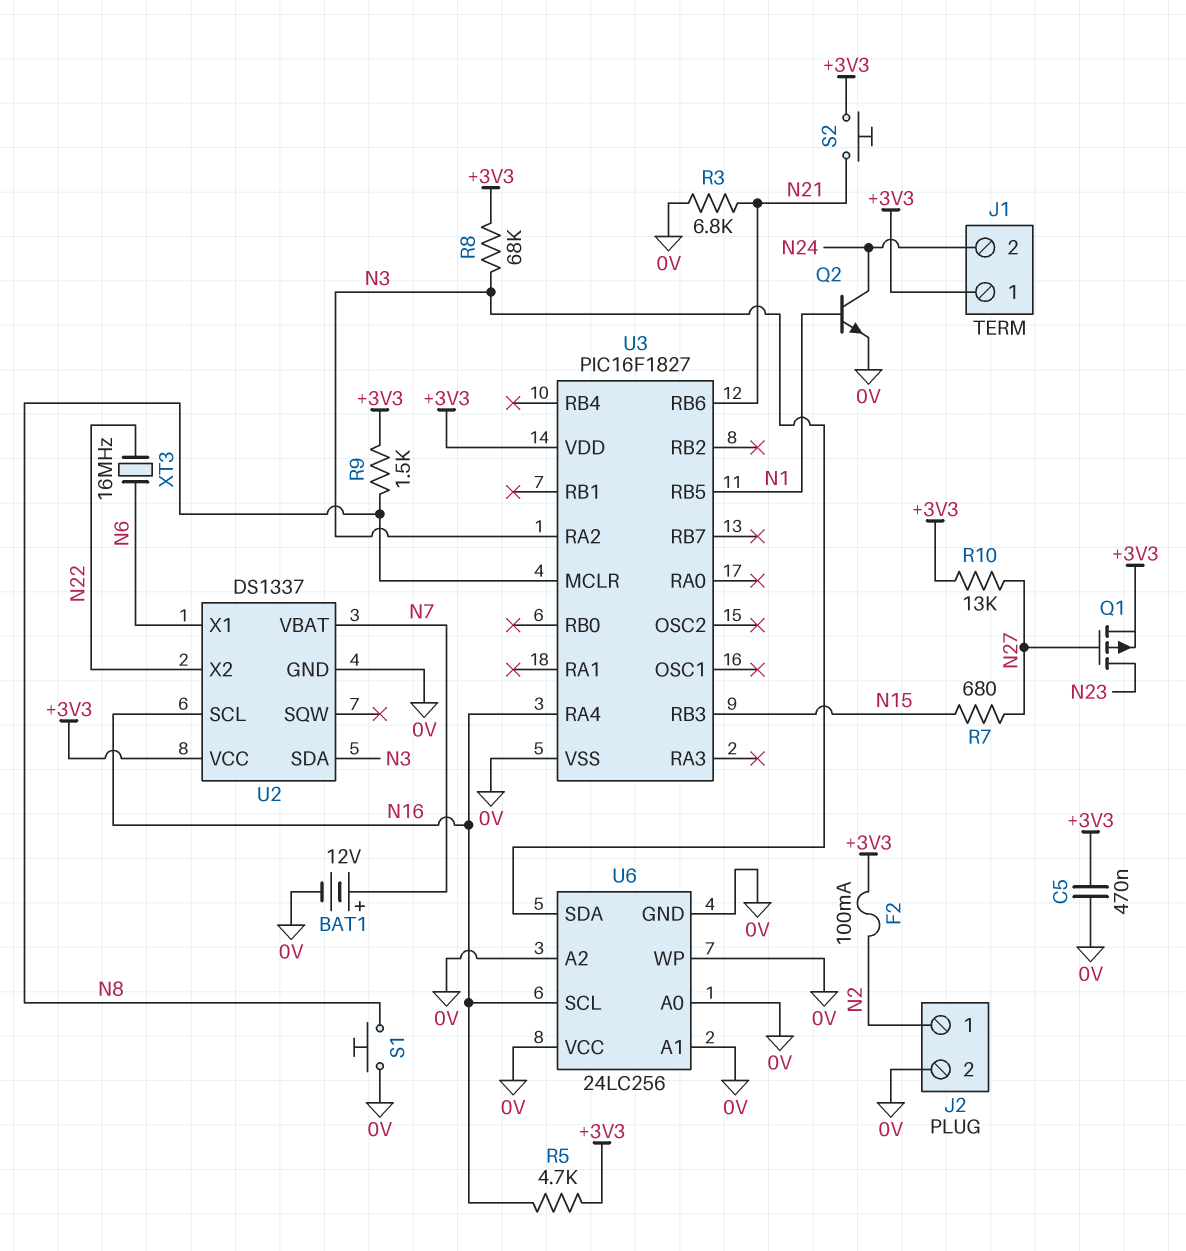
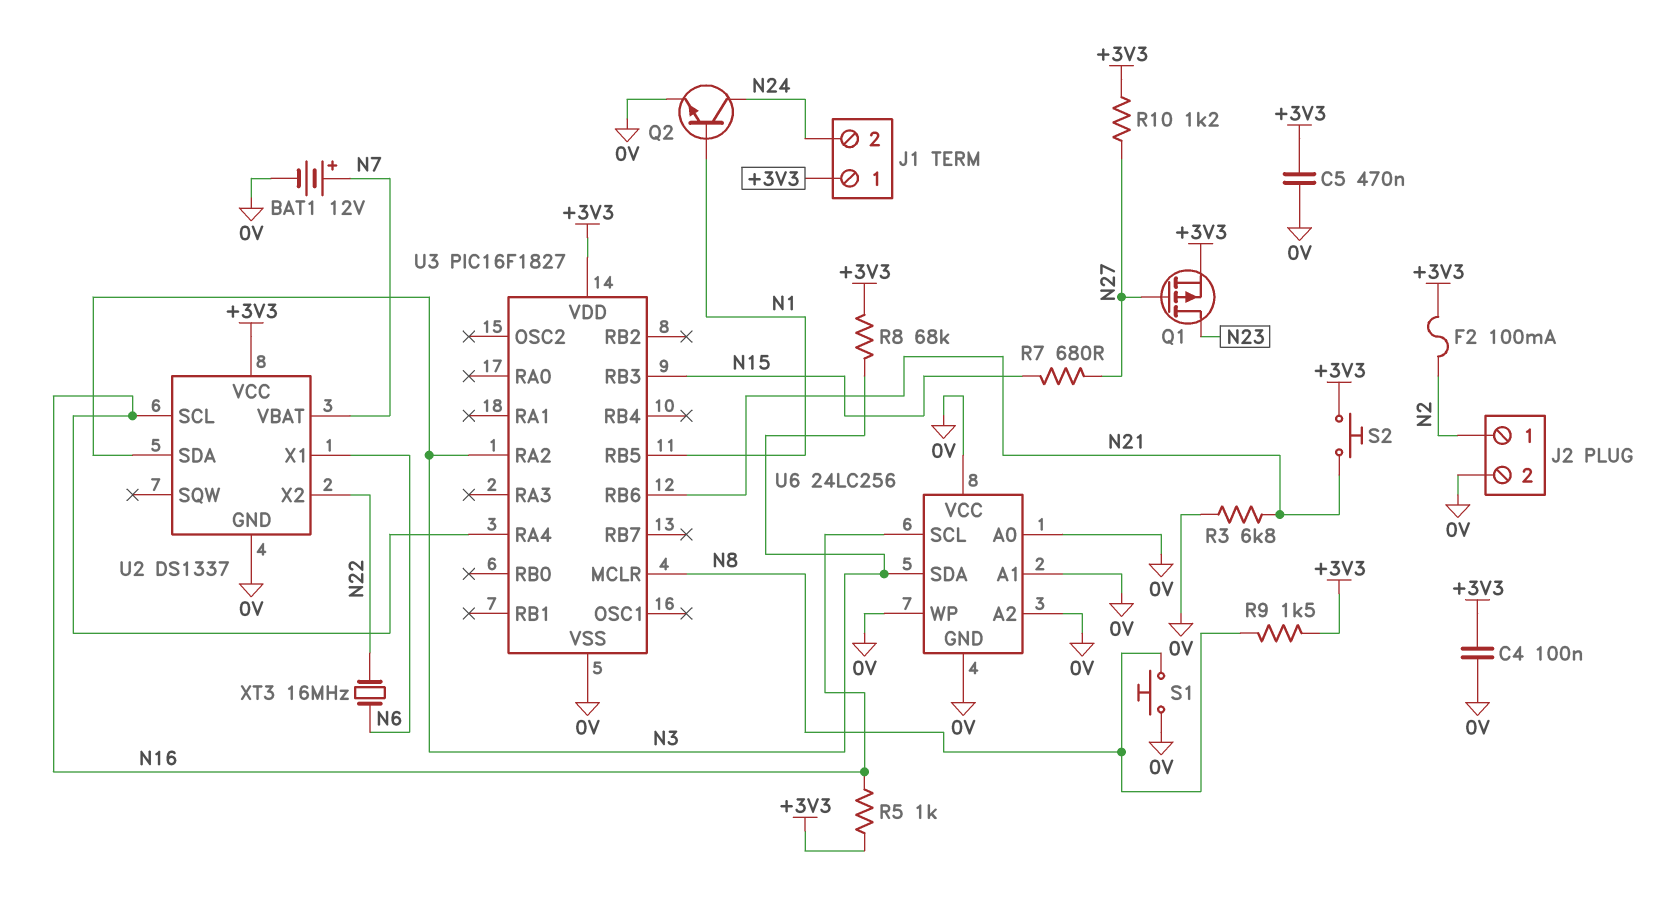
C4: none -> 100nF (+3V3, 0V)
R5: 4.7k (+3V3, N16) -> 1k (+3V3, N16)
R10: 13k (+3V3, N27) -> 1.2k (+3V3, N27)

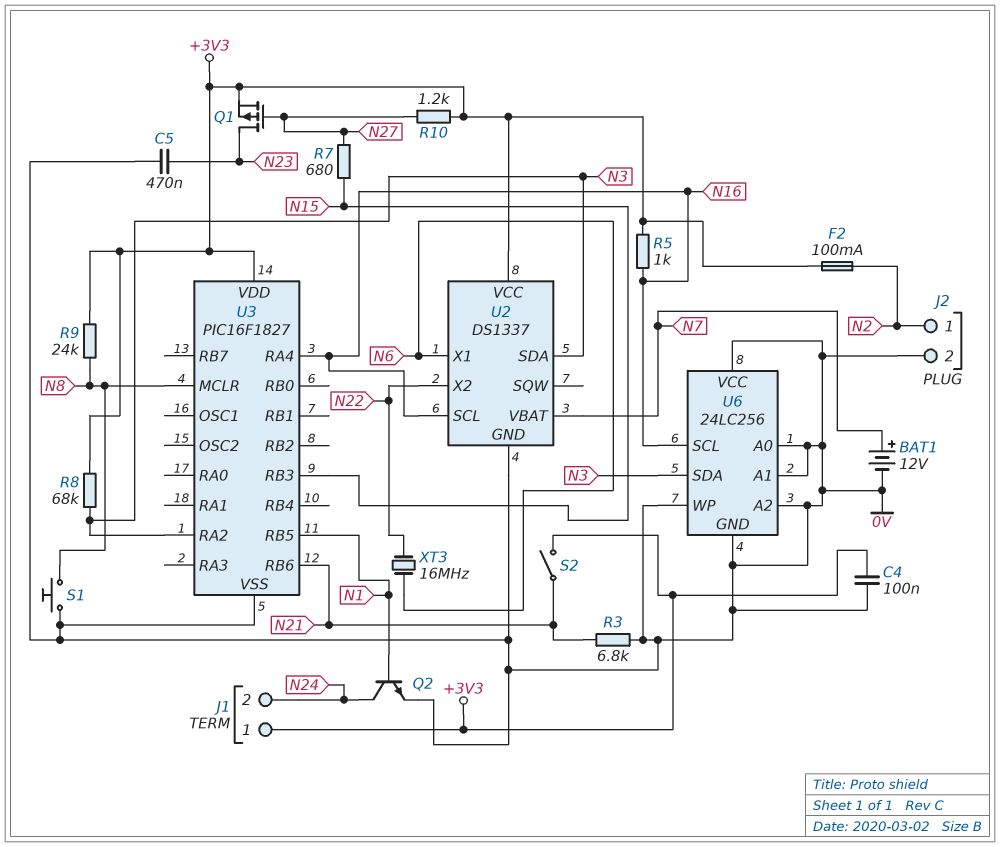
C5: 470nF (+3V3, 0V) -> 470nF (0V, N23)
R9: 1.5k (+3V3, N8) -> 24k (+3V3, N8)
S2: button (+3V3, N21) -> switch (+3V3, N21)

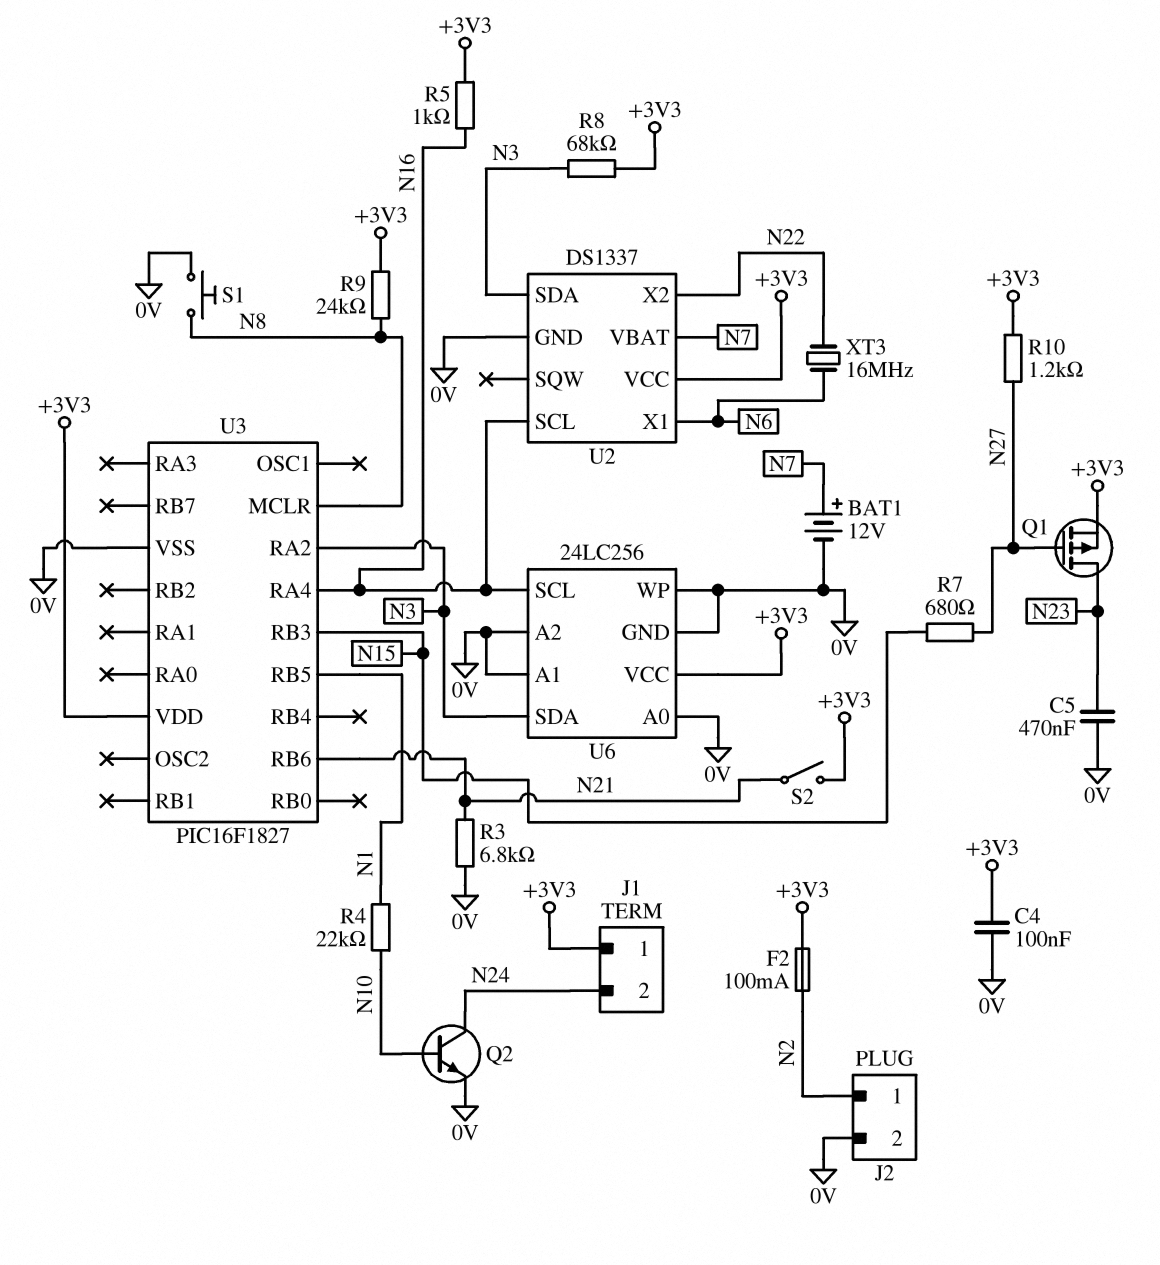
Q2: NPN (B N1, C N24, E 0V) -> NPN (B N10, C N24, E 0V)
R4: none -> 22k (N1, N10)
U6 pin VCC: 0V -> +3V3

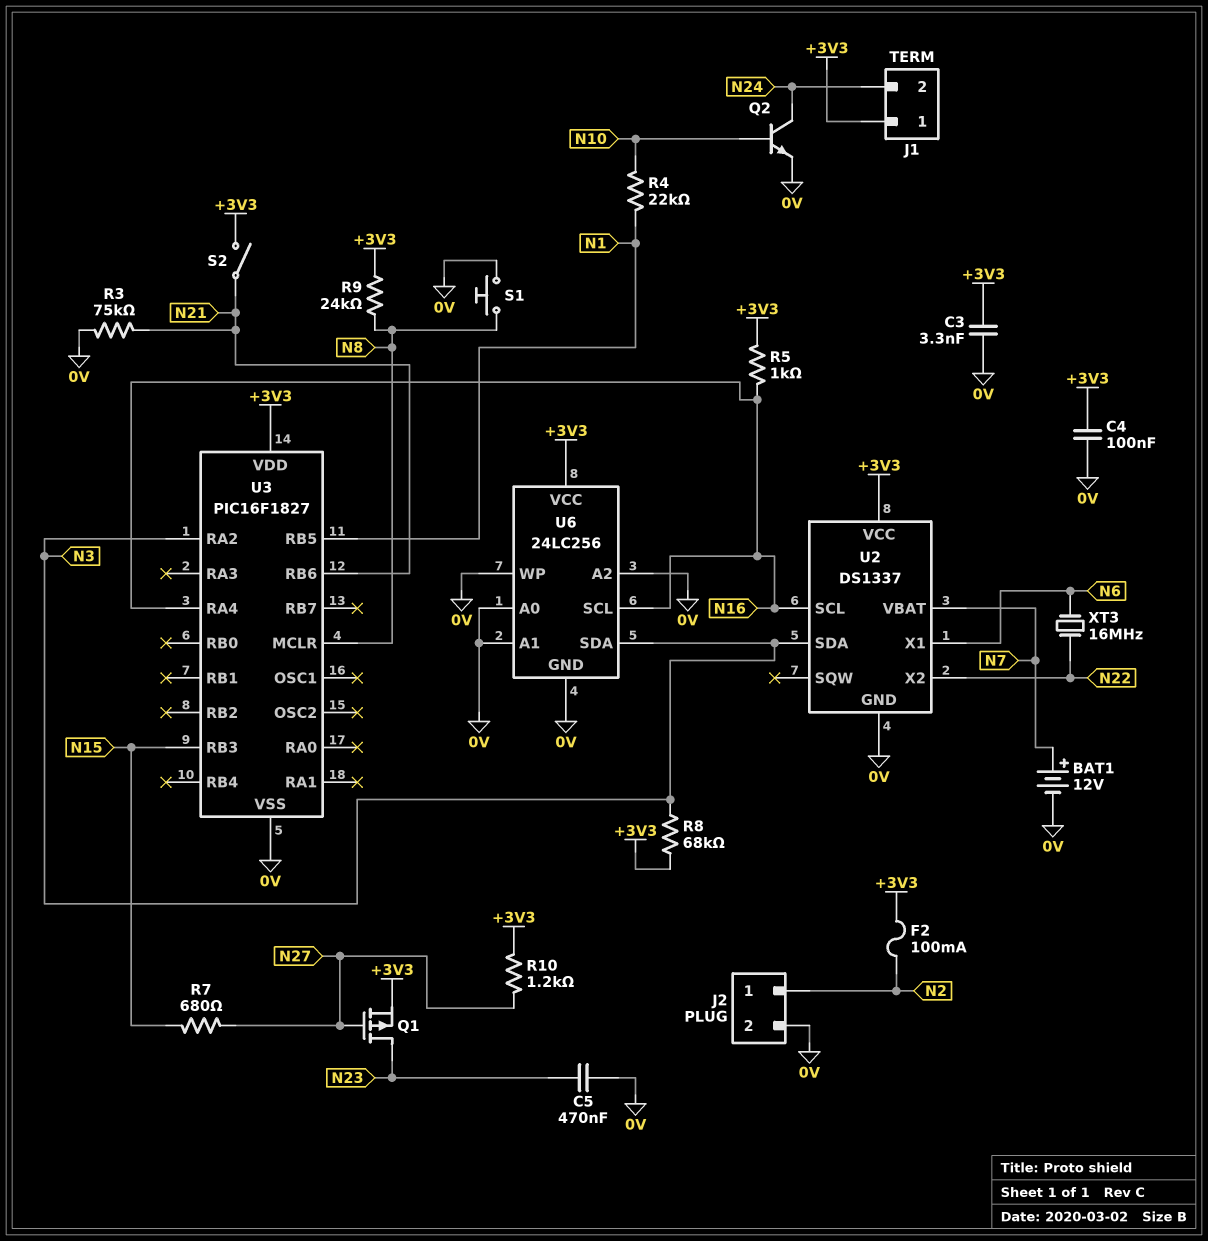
C3: none -> 3.3nF (+3V3, 0V)
R3: 6.8k (0V, N21) -> 75k (0V, N21)

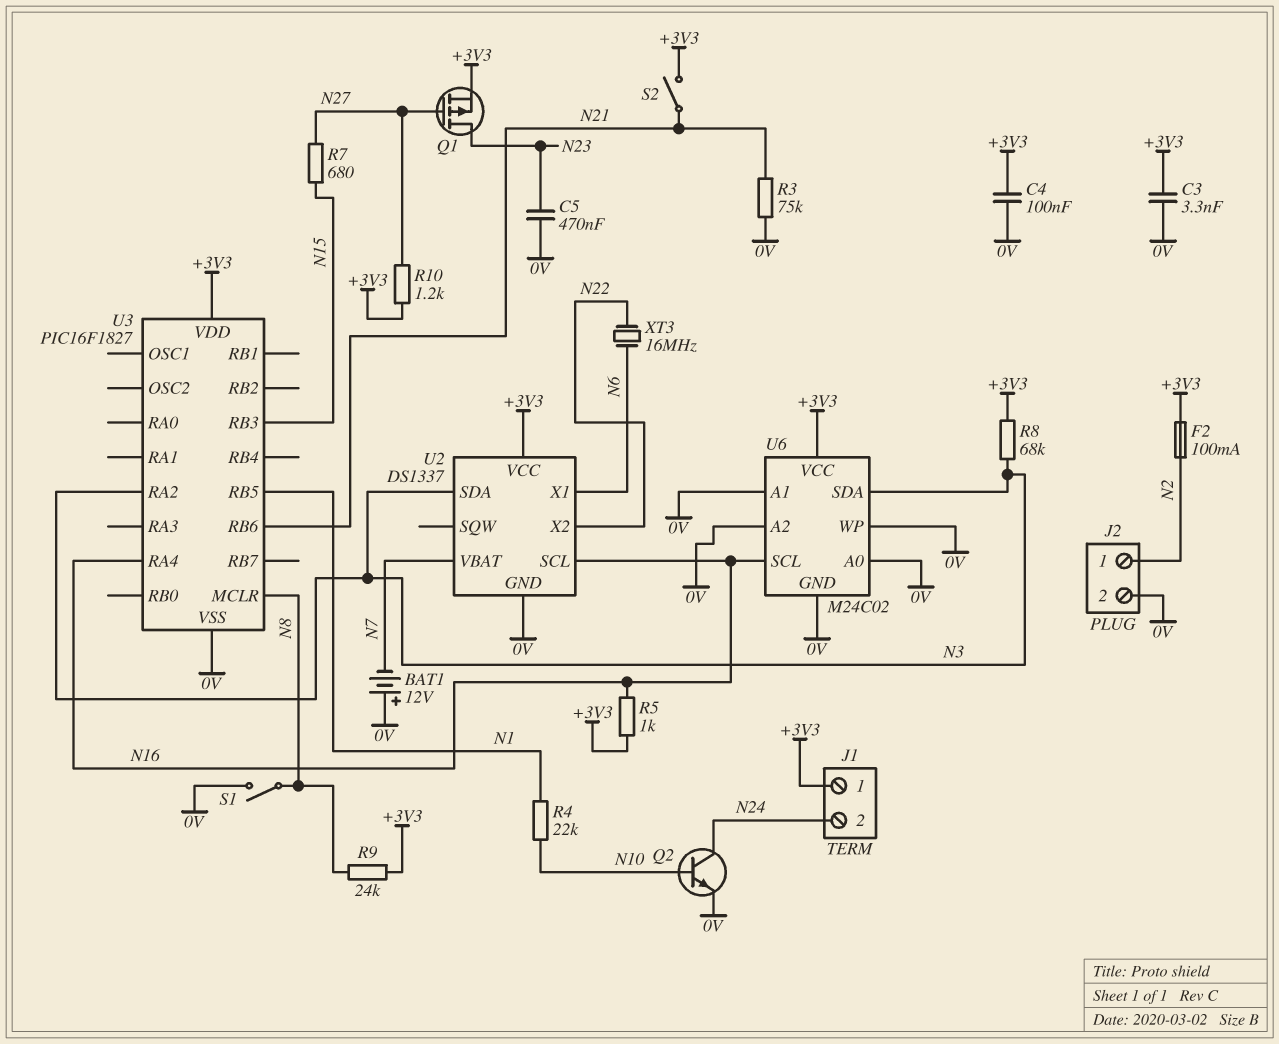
BAT1: 12V (plus N7, minus 0V) -> 12V (plus 0V, minus N7)
S1: button (0V, N8) -> switch (0V, N8)
U6: 24LC256 -> M24C02

